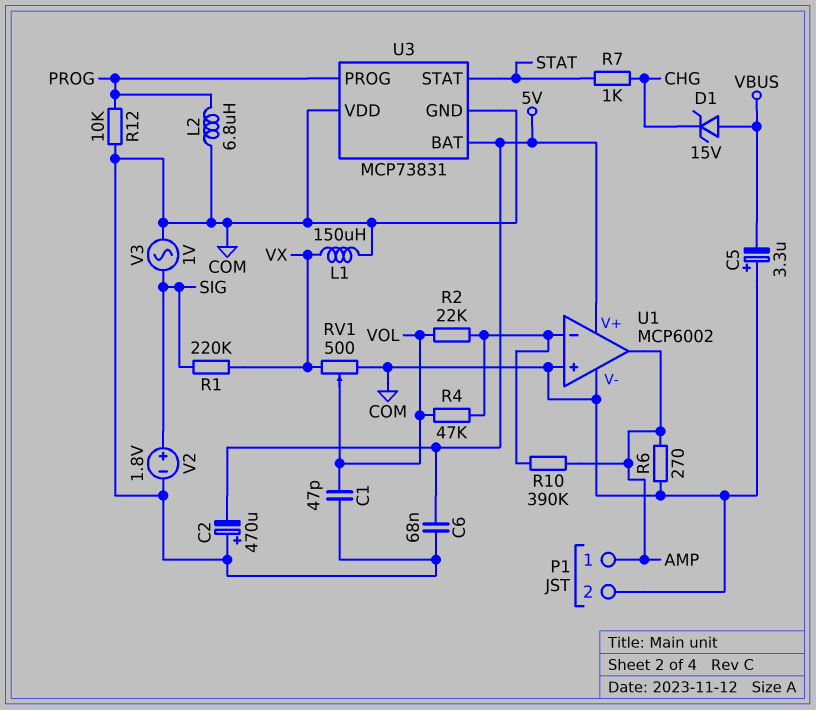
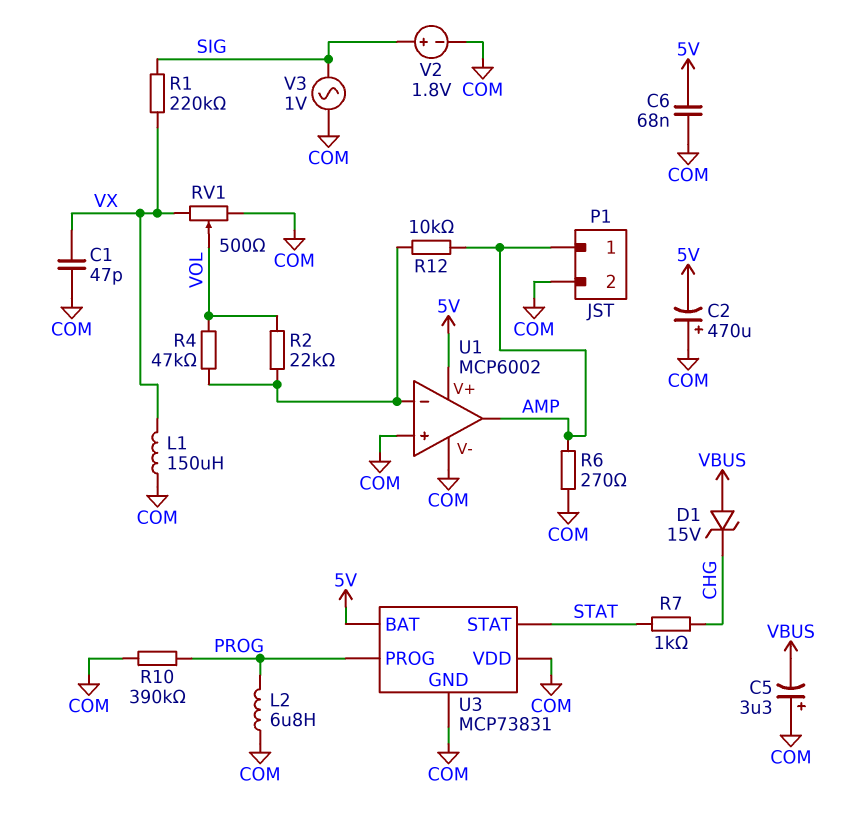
C1: 47pF (COM, VOL) -> 47pF (COM, VX)
R10: 390k (AMP, U1/in-) -> 390k (COM, PROG)
R12: 10k (COM, PROG) -> 10k (AMP, U1/in-)

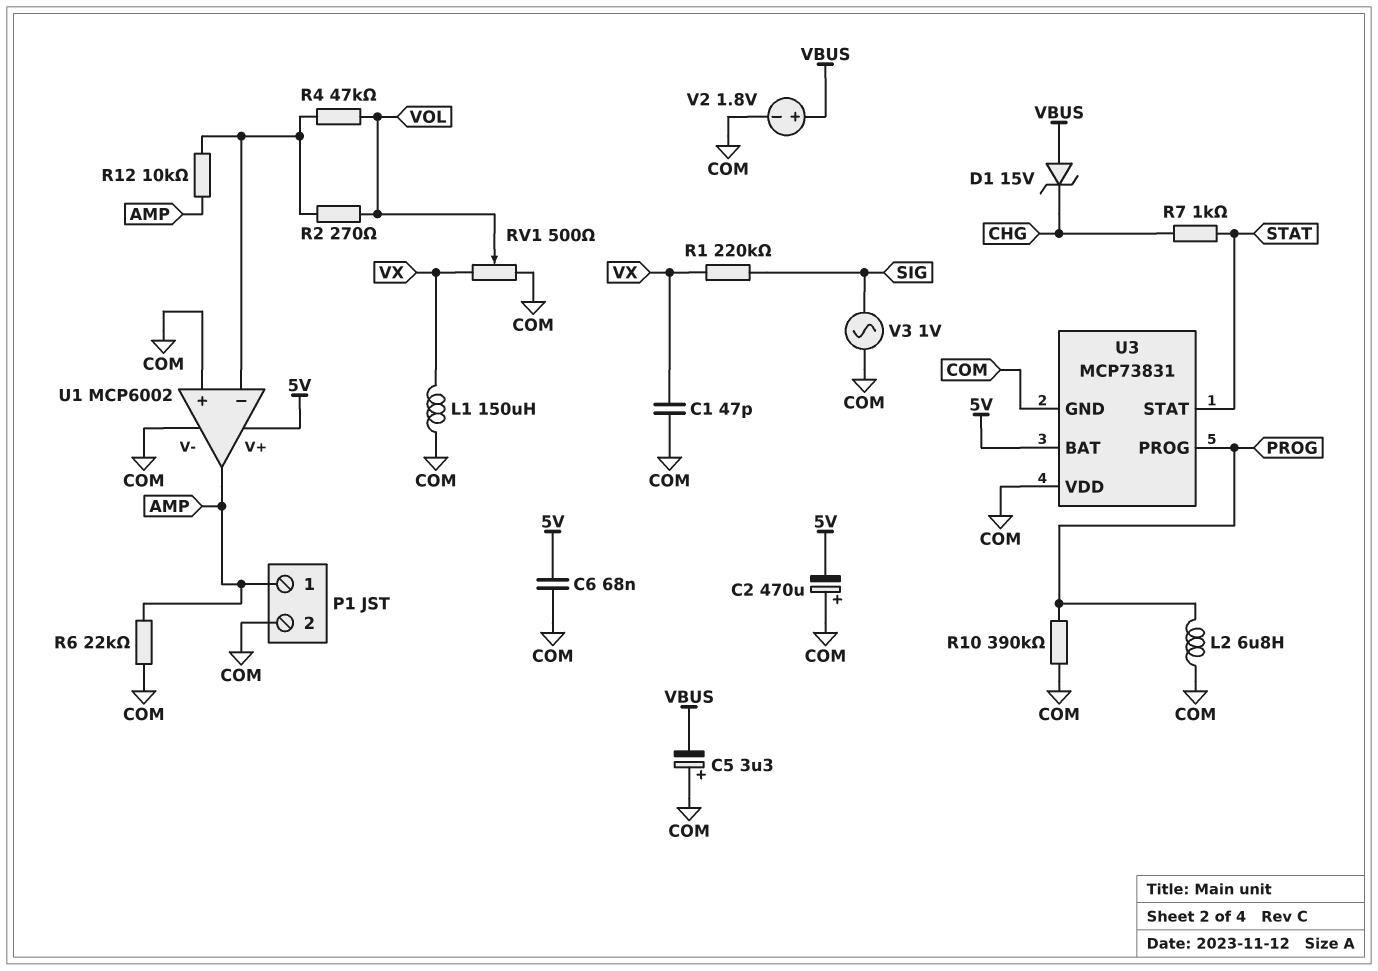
R2: 22k (U1/in-, VOL) -> 270 (U1/in-, VOL)
R6: 270 (AMP, COM) -> 22k (AMP, COM)
V2: 1.8V (plus SIG, minus COM) -> 1.8V (plus VBUS, minus COM)

